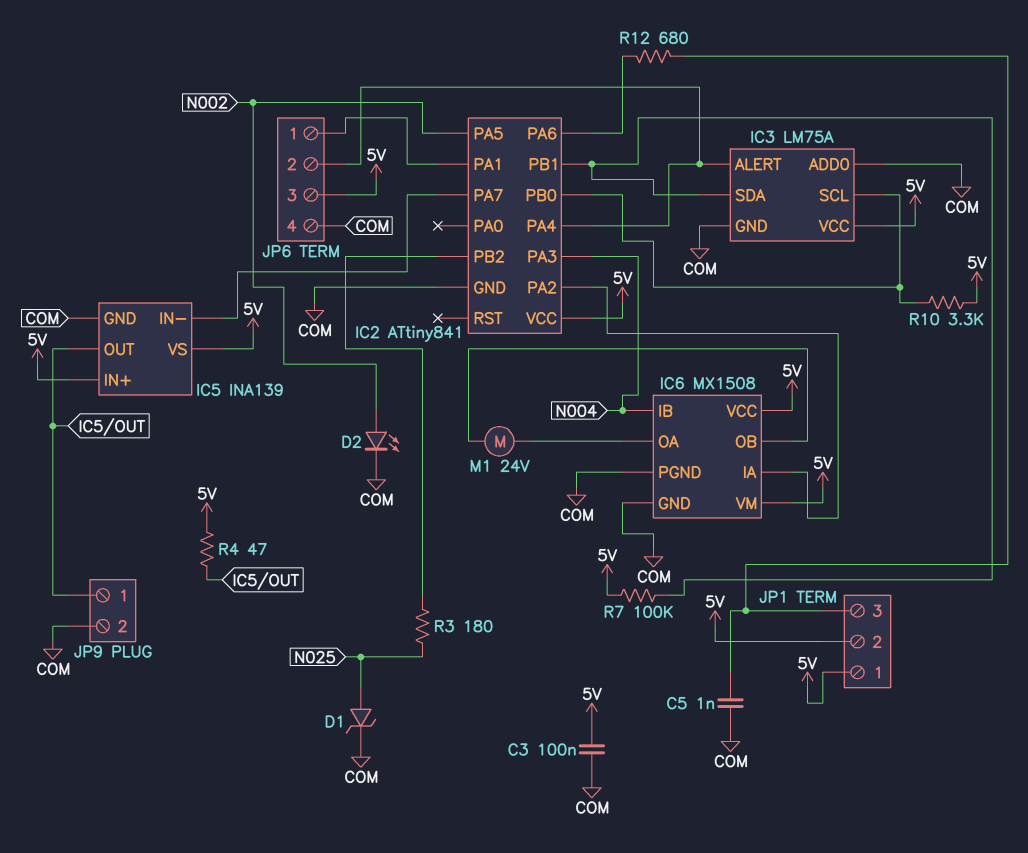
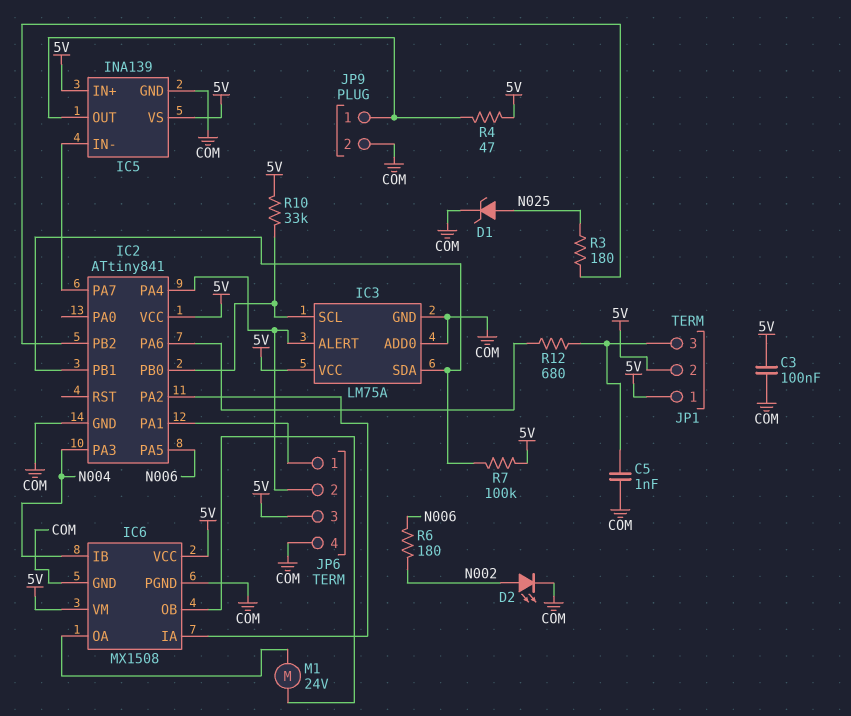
IC2 pin PA5: N002 -> N006
R6: none -> 180 (N002, N006)
R10: 3.3k (5V, IC2/PB0) -> 33k (5V, IC2/PB0)

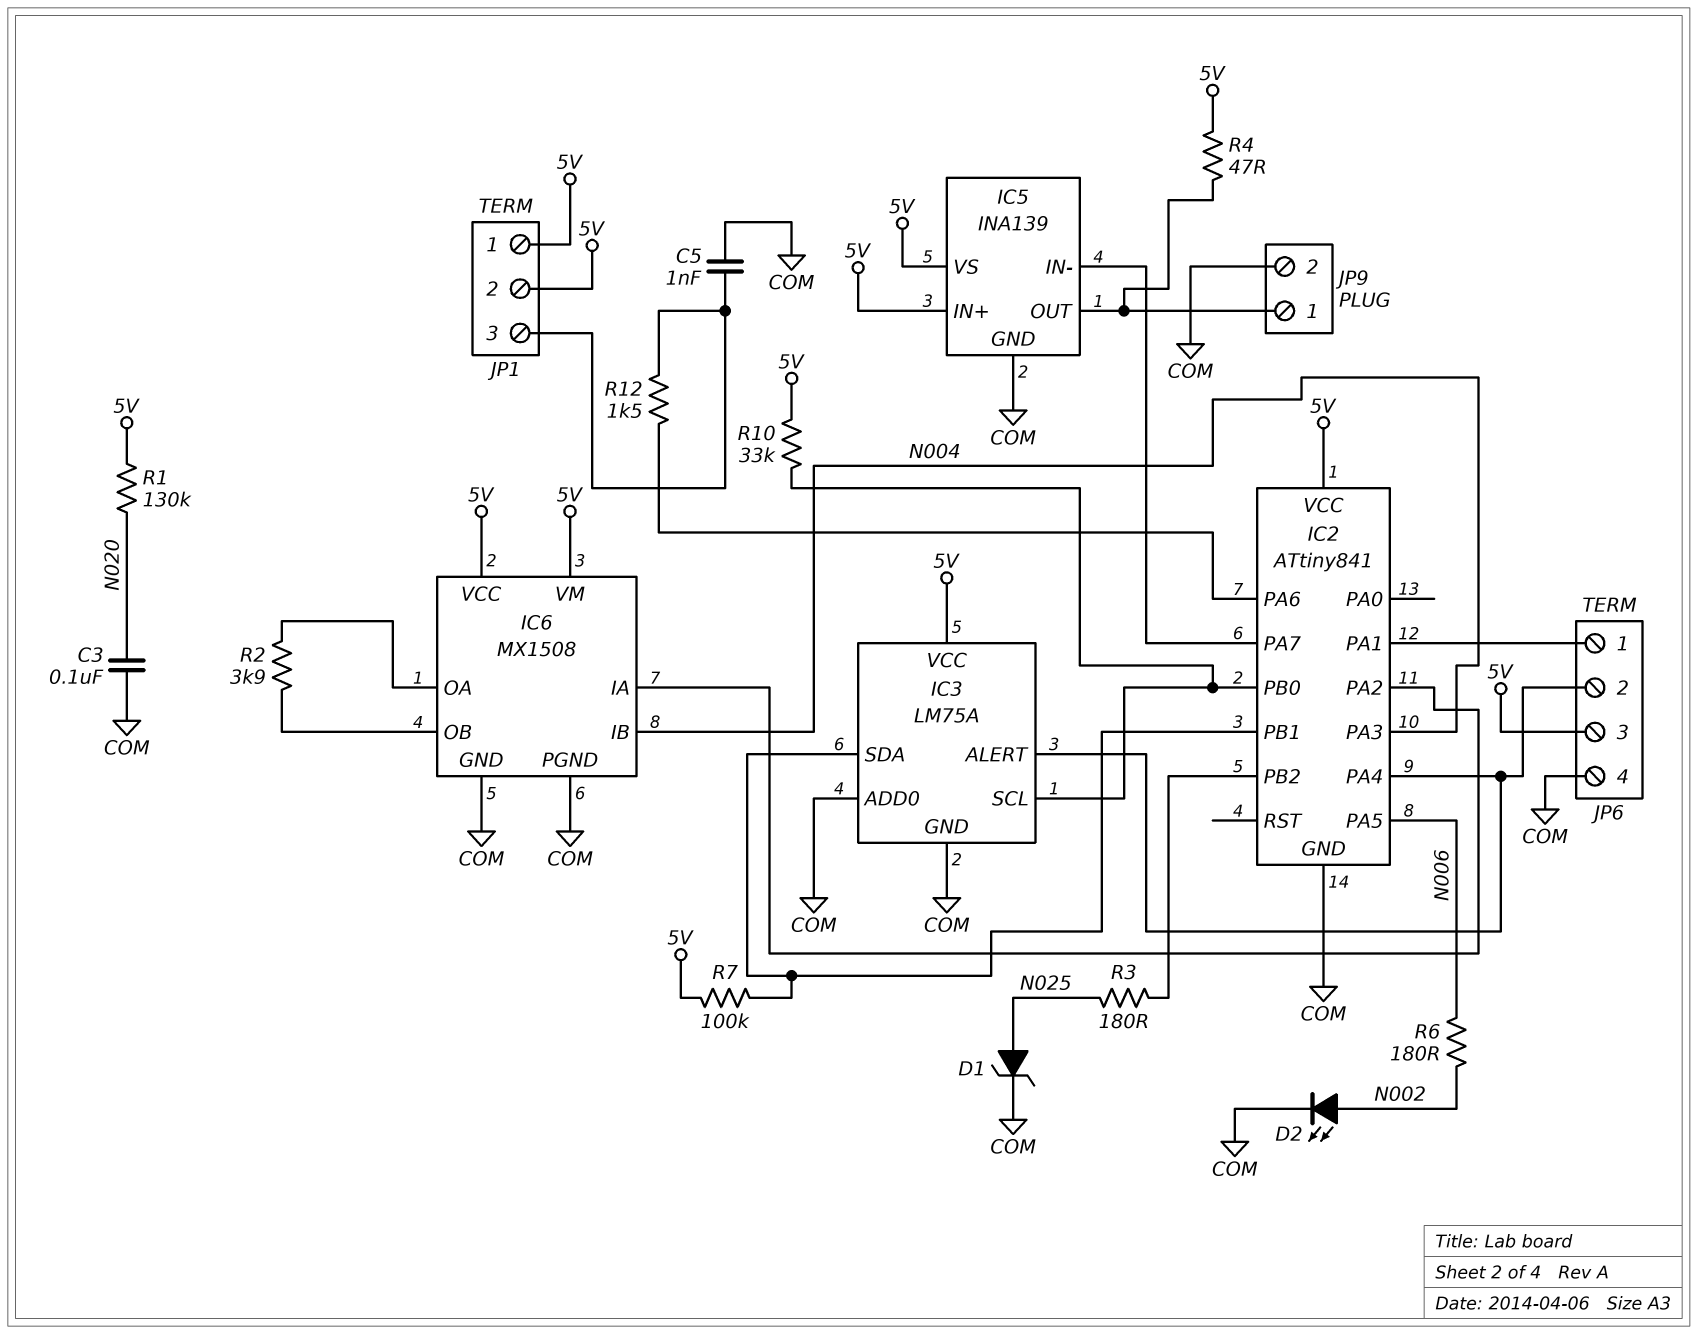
C3: 100nF (5V, COM) -> 100nF (COM, N020)
M1: motor 24V (IC6/OA, IC6/OB) -> none
R1: none -> 130k (5V, N020)
R2: none -> 3.9k (IC6/OA, IC6/OB)
R12: 680 (IC2/PA6, JP1/3) -> 1.5k (IC2/PA6, JP1/3)

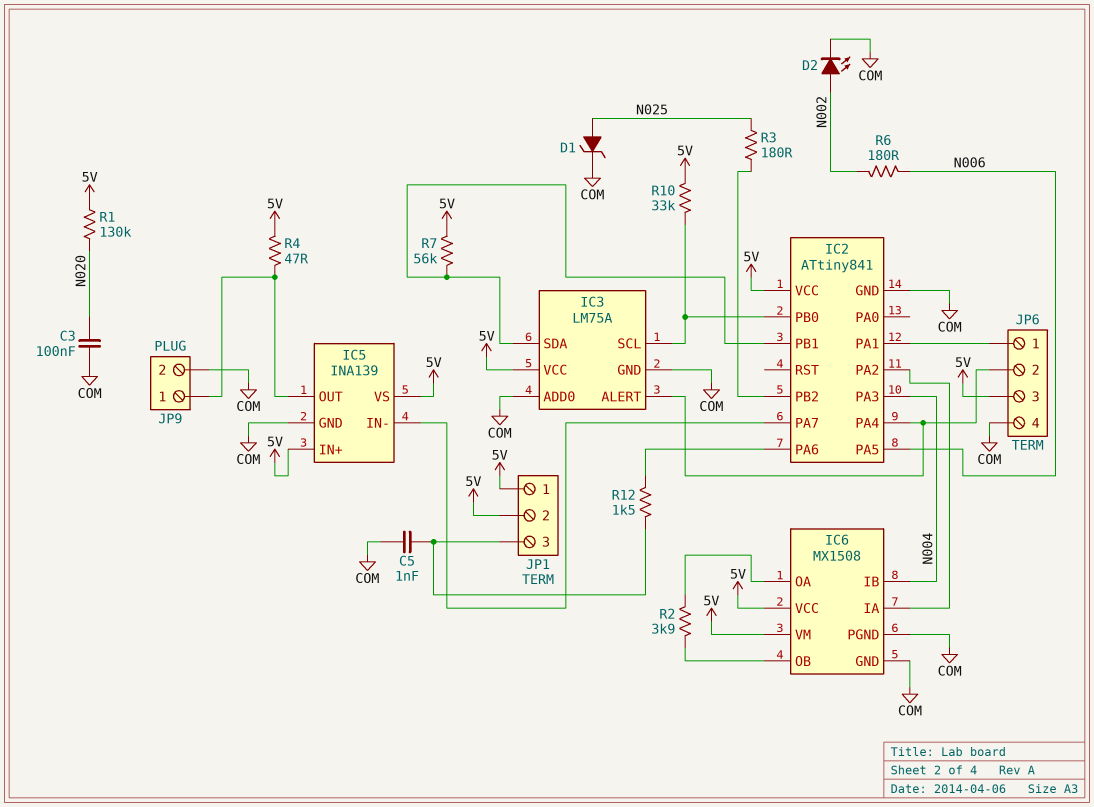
R7: 100k (5V, IC2/PB1) -> 56k (5V, IC2/PB1)

